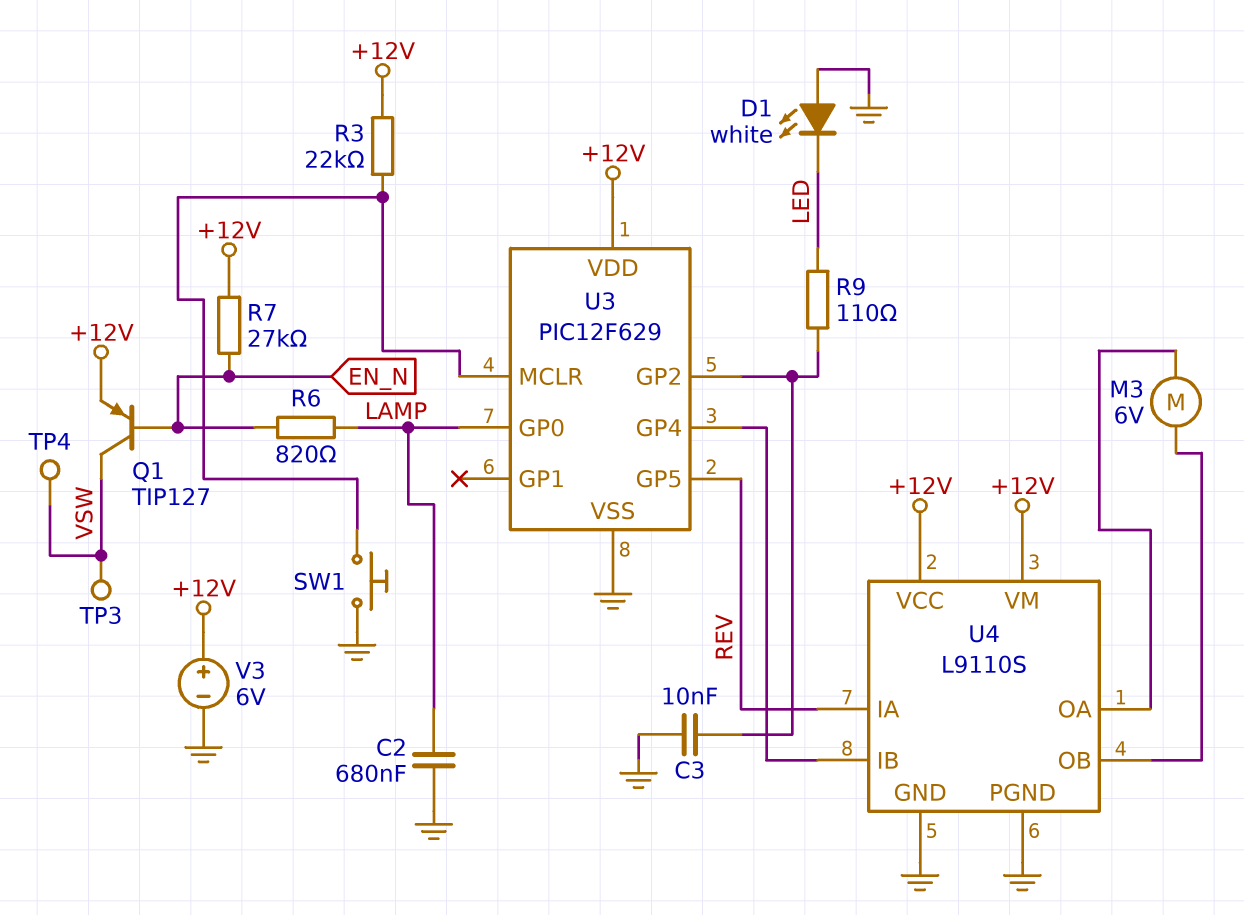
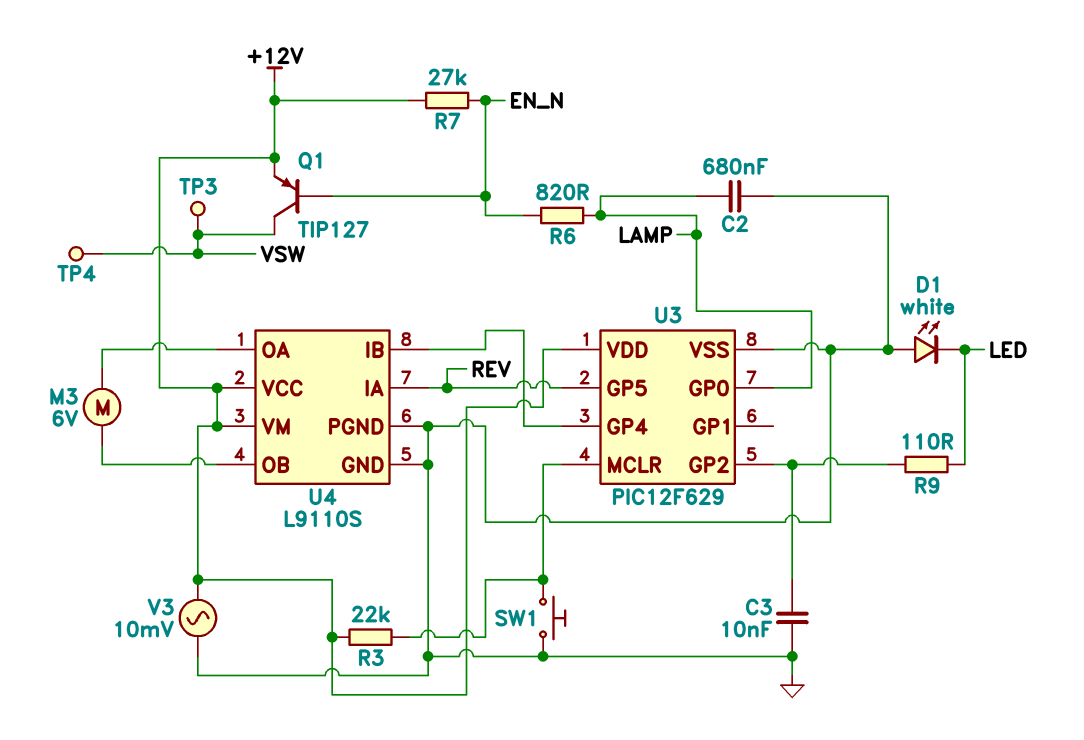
V3: 6V (plus +12V, minus GND) -> AC 10mV (+12V, GND)

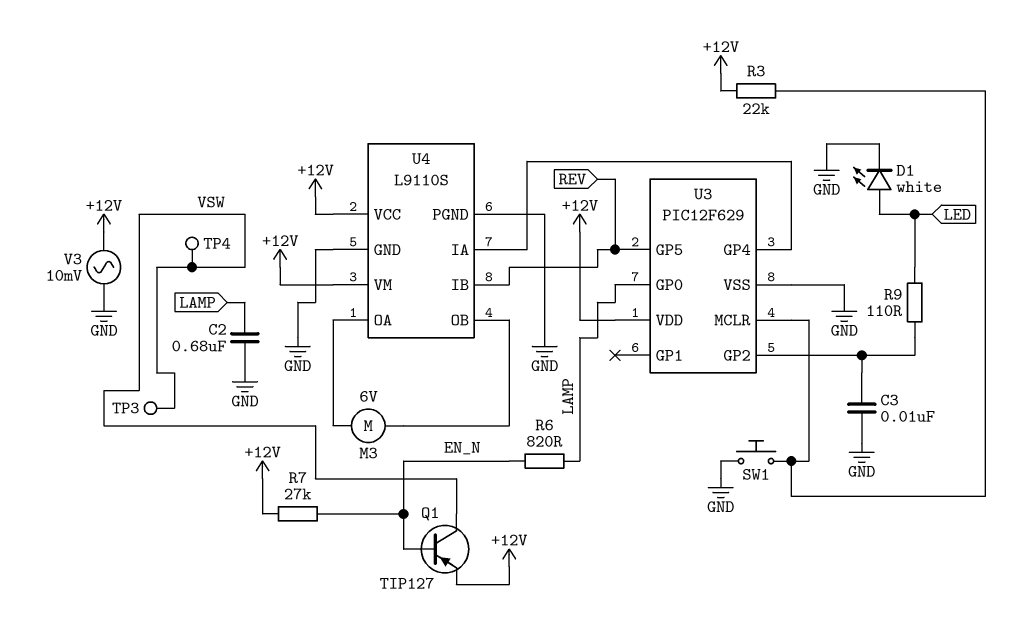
D1: LED white (A GND, K LED) -> LED white (A LED, K GND)
U4 pin IA: REV -> U3/GP4
U4 pin IB: U3/GP4 -> REV

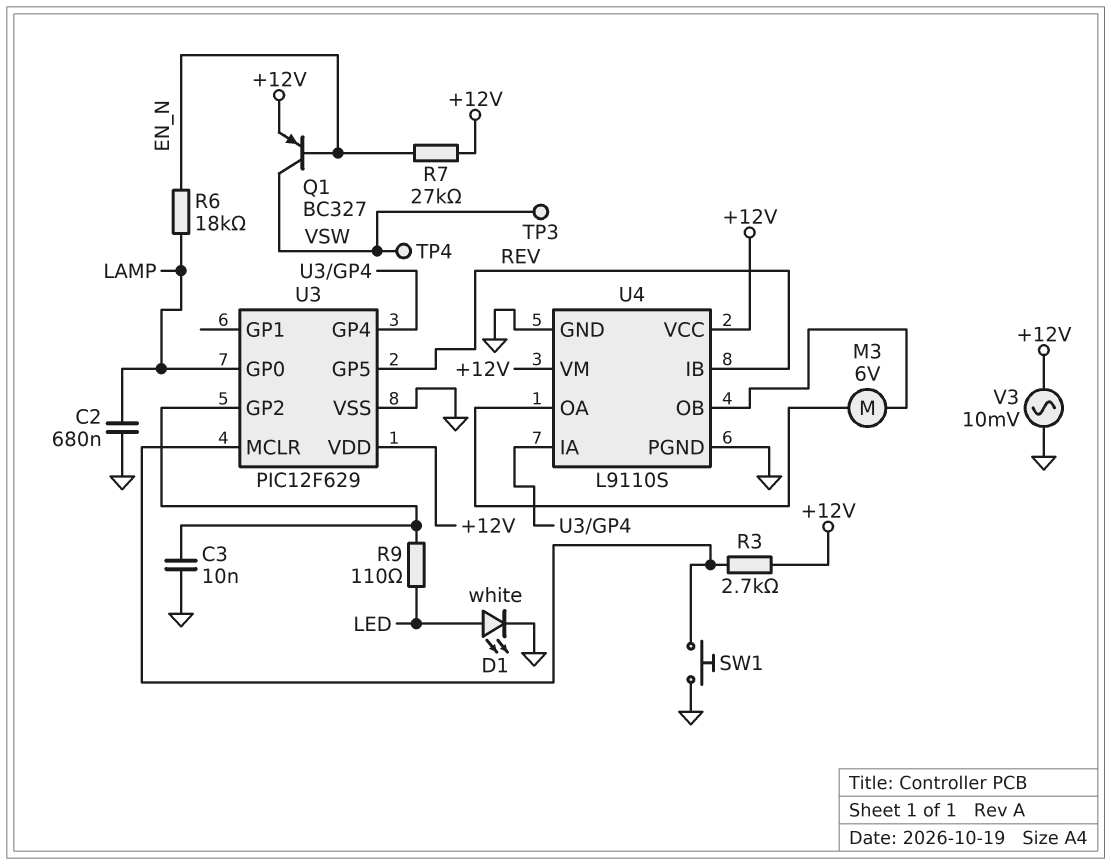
Q1: PNP TIP127 (B EN_N, C VSW, E +12V) -> PNP BC327 (B EN_N, C VSW, E +12V)
R3: 22k (+12V, U3/MCLR) -> 2.7k (+12V, U3/MCLR)
R6: 820 (EN_N, LAMP) -> 18k (EN_N, LAMP)

